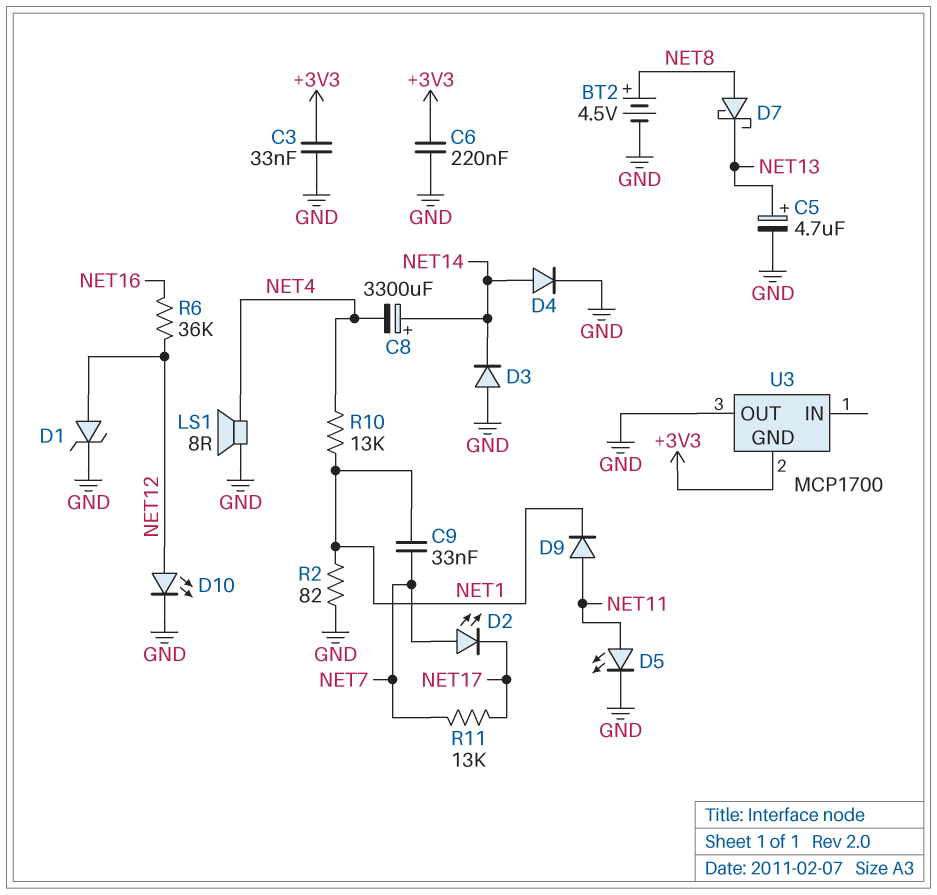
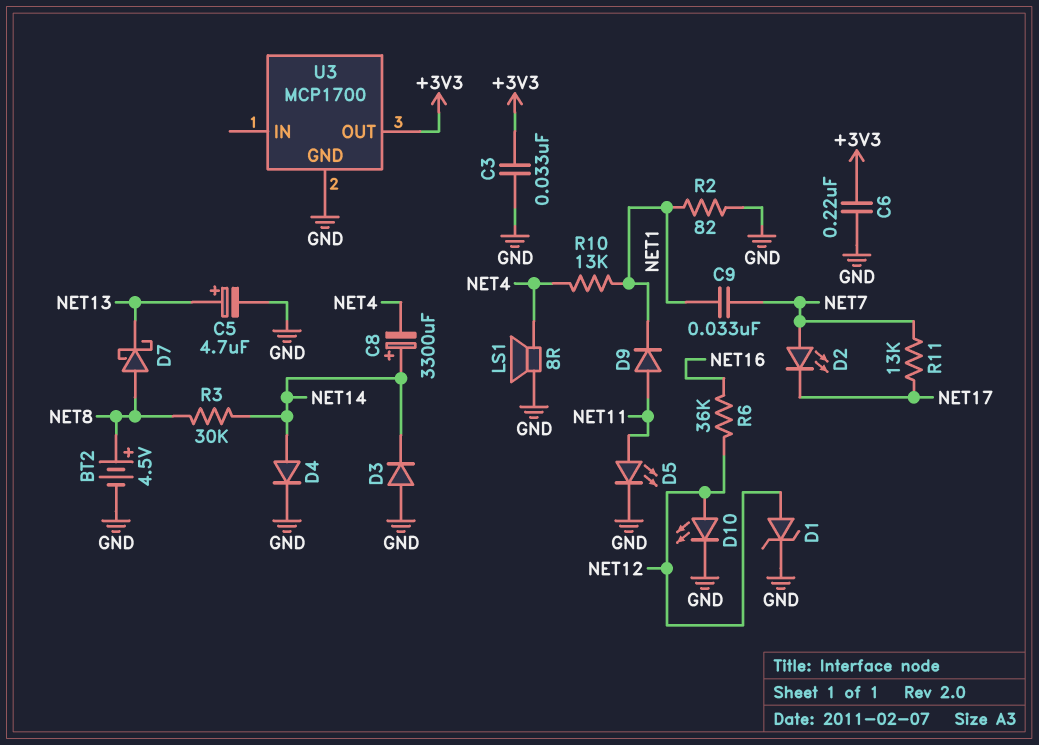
R3: none -> 30k (NET8, NET14)
U3 pin GND: +3V3 -> GND
U3 pin OUT: GND -> +3V3

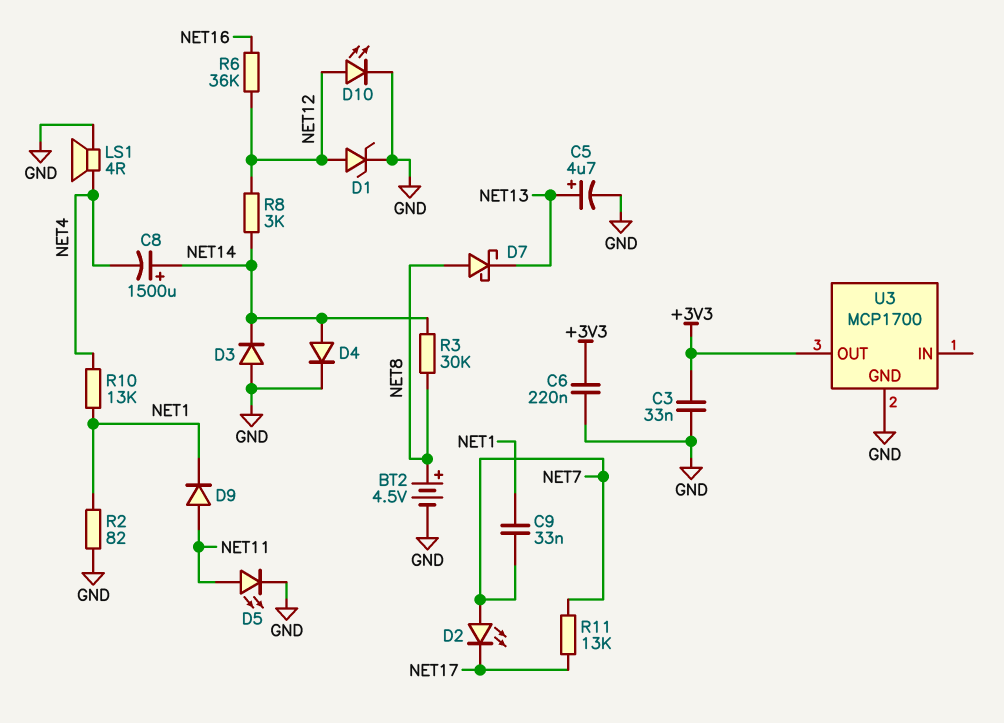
C8: 3300uF (plus NET14, minus NET4) -> 1500uF (plus NET14, minus NET4)
LS1: speaker 8R (GND, NET4) -> speaker 4R (GND, NET4)
R8: none -> 3k (NET12, NET14)

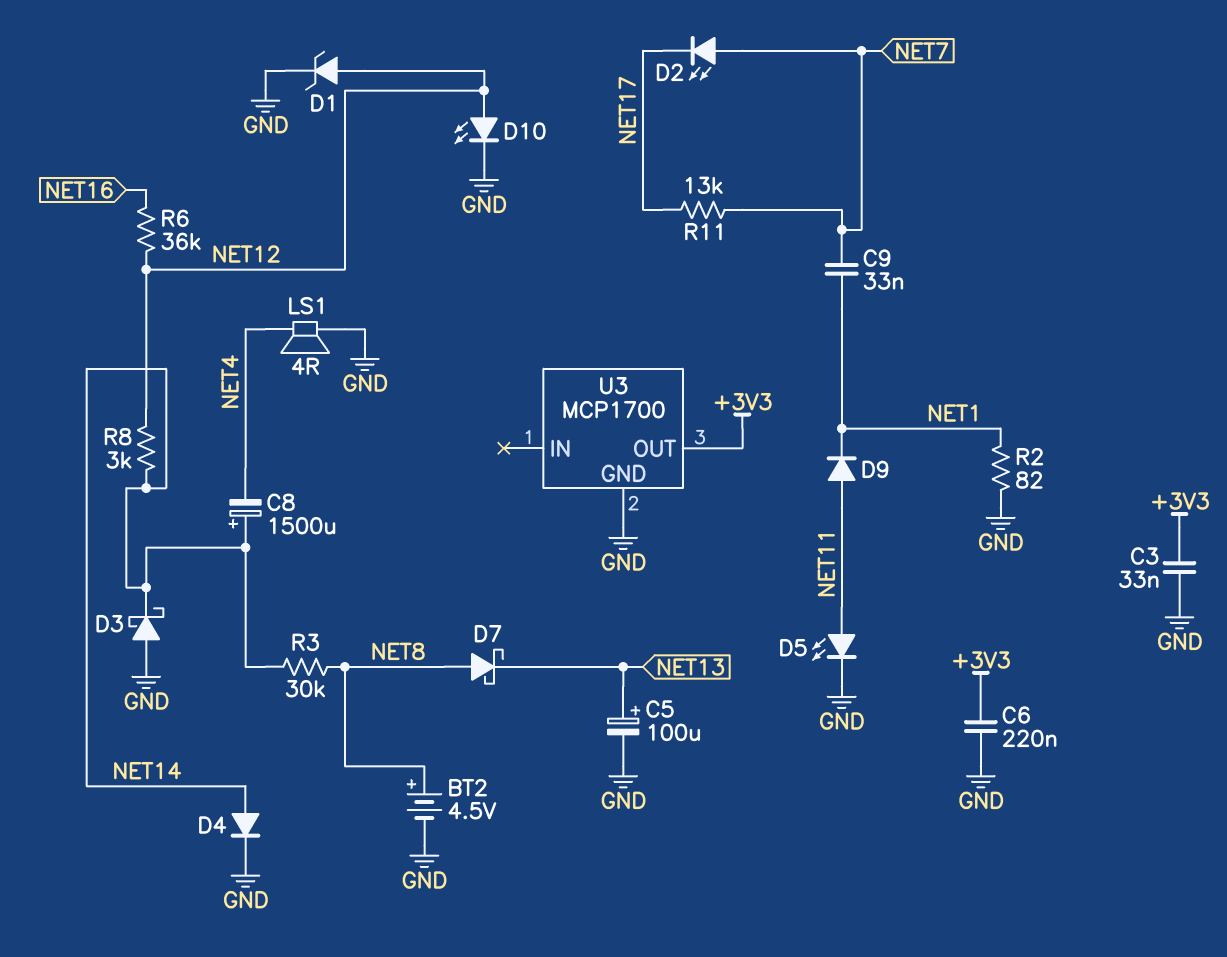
C5: 4.7uF (plus NET13, minus GND) -> 100uF (plus NET13, minus GND)
D3: diode (A GND, K NET14) -> schottky (A GND, K NET14)
R10: 13k (NET1, NET4) -> none

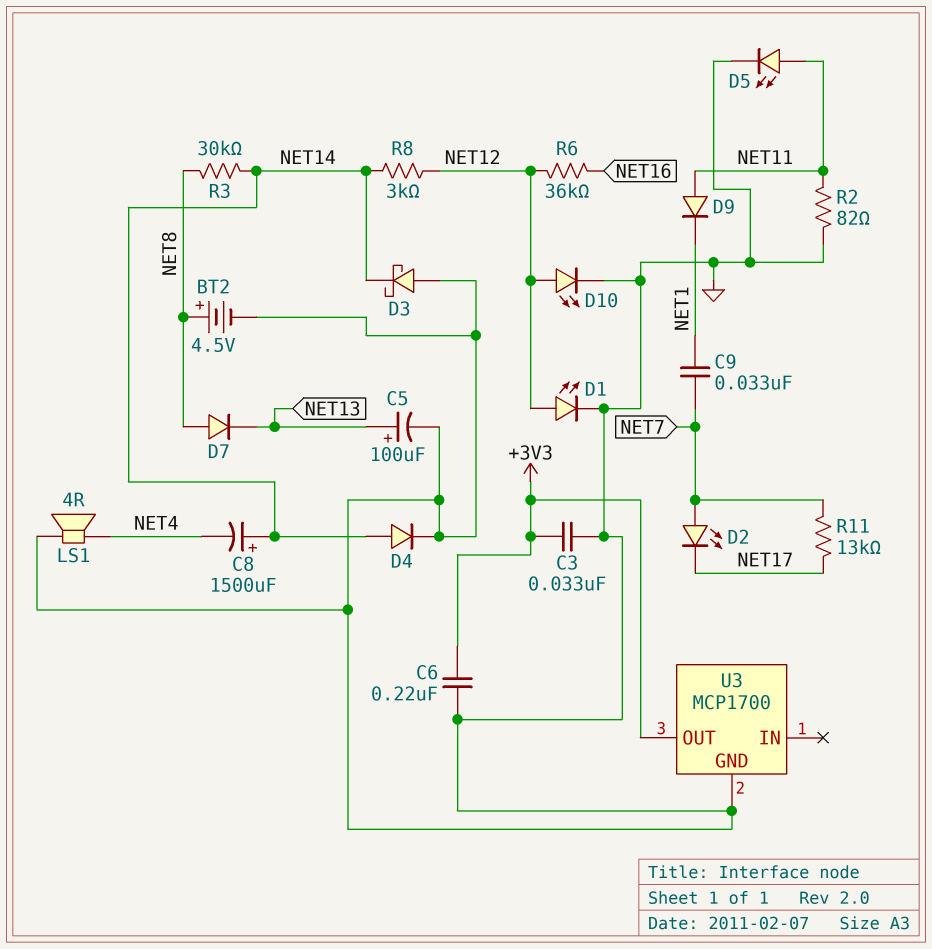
D1: zener (A NET12, K GND) -> LED (A NET12, K GND)
D7: schottky (A NET8, K NET13) -> diode (A NET8, K NET13)
R2: 82 (GND, NET1) -> 82 (GND, NET11)

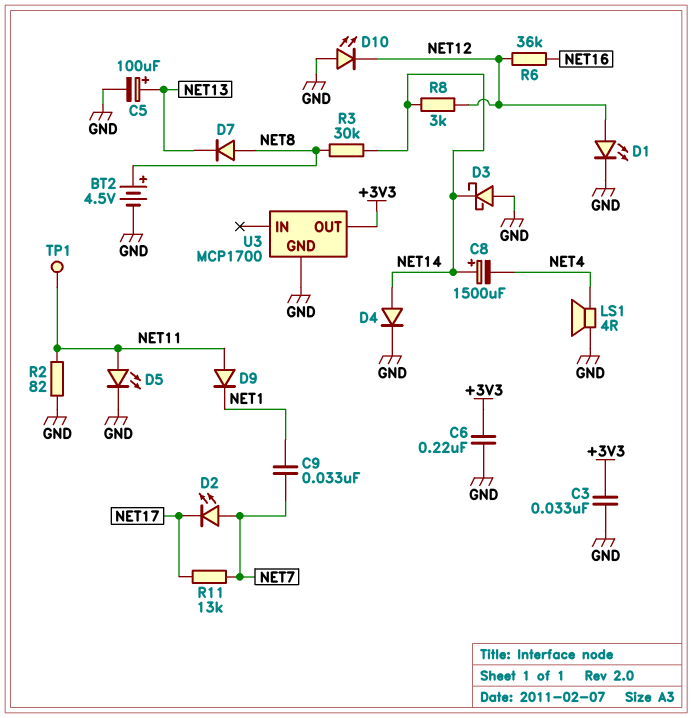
D10: LED (A NET12, K GND) -> LED (A GND, K NET12)
TP1: none -> test point (NET11)

